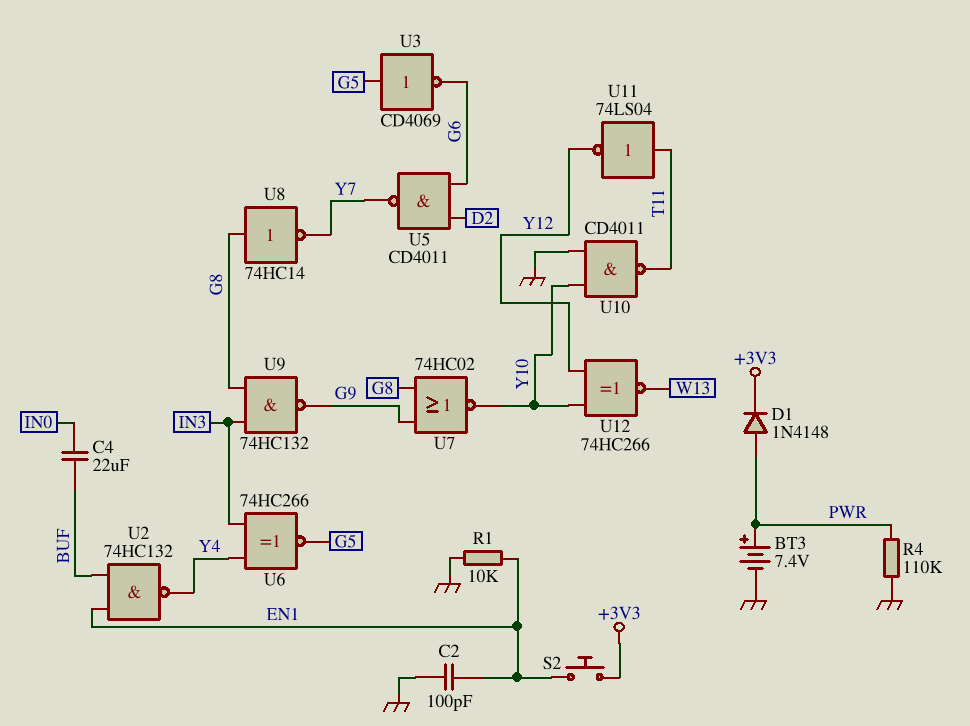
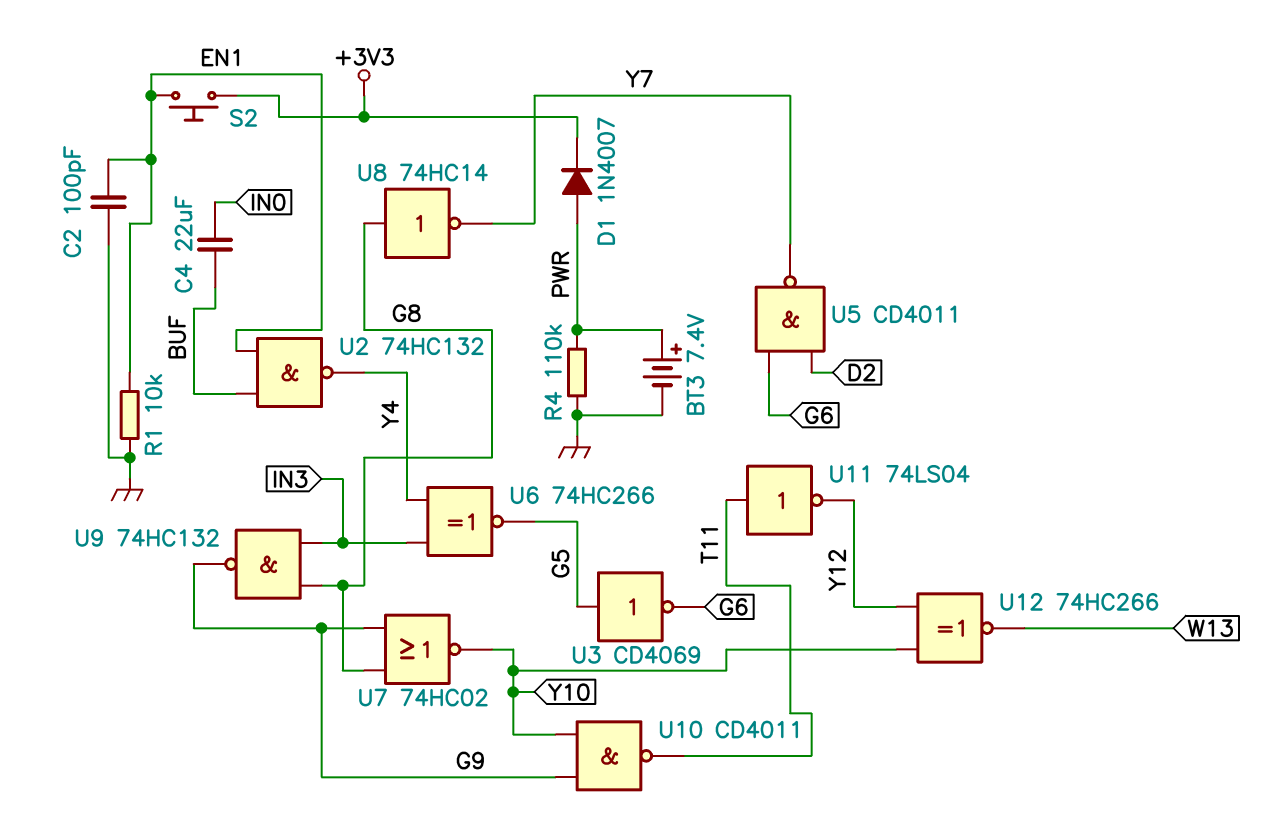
D1: diode 1N4148 (A PWR, K +3V3) -> diode 1N4007 (A PWR, K +3V3)
U10: NAND CD4011 (in GND, in Y10, out T11) -> NAND CD4011 (in G9, in Y10, out T11)

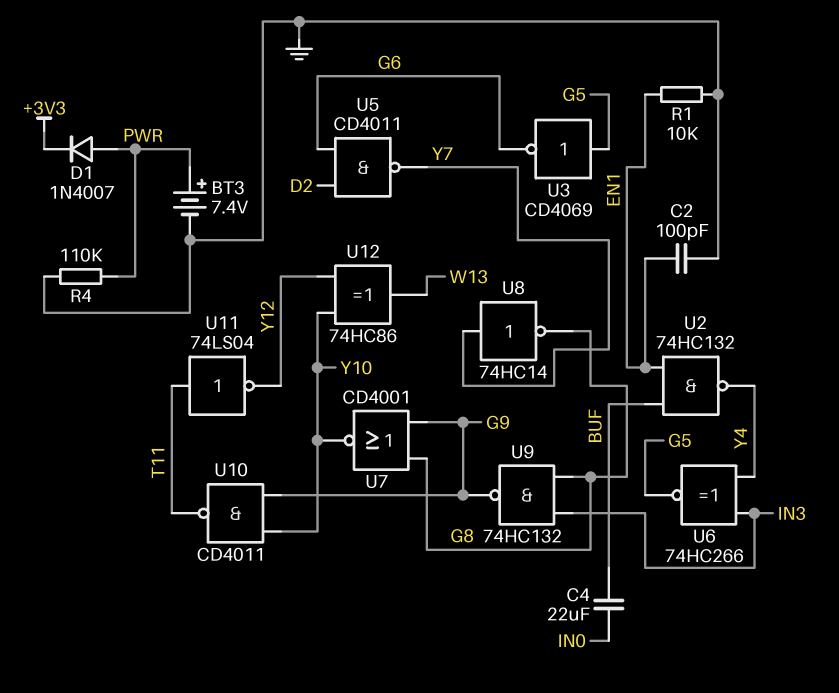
S2: button (+3V3, EN1) -> none
U7: NOR 74HC02 (in G8, in G9, out Y10) -> NOR CD4001 (in G8, in G9, out Y10)
U8: NOT 74HC14 (in G8, out Y7) -> NOT 74HC14 (in Y7, out G8)
U12: XNOR 74HC266 (in Y10, in Y12, out W13) -> XOR 74HC86 (in Y10, in Y12, out W13)

